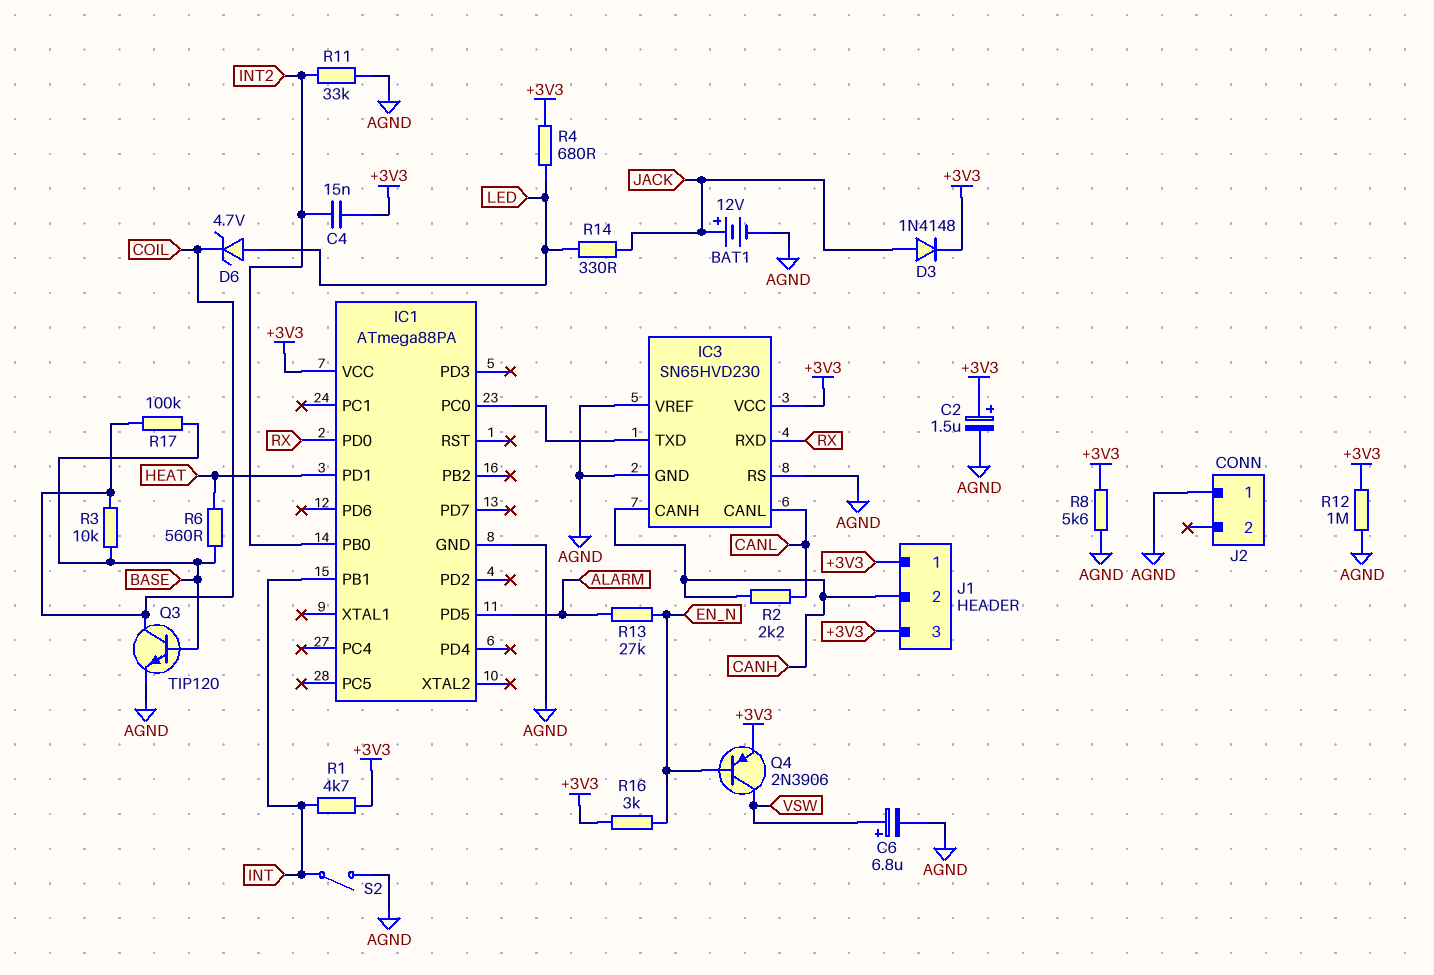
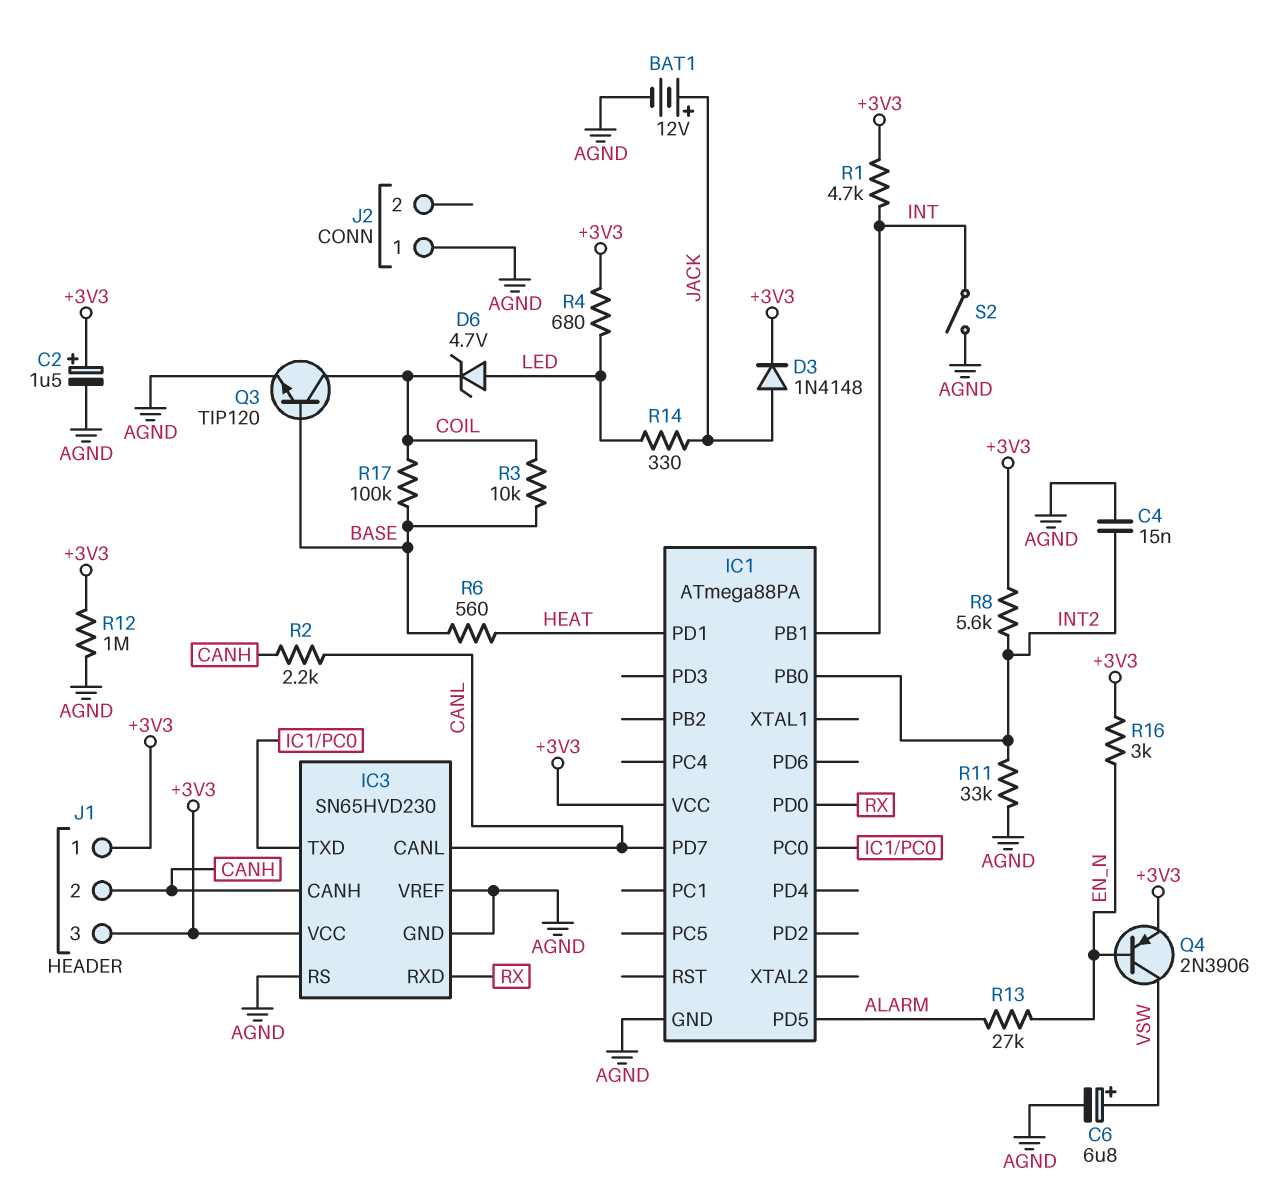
C4: 15nF (+3V3, INT2) -> 15nF (AGND, INT2)
IC1 pin PD7: none -> CANL
R8: 5.6k (+3V3, AGND) -> 5.6k (+3V3, INT2)

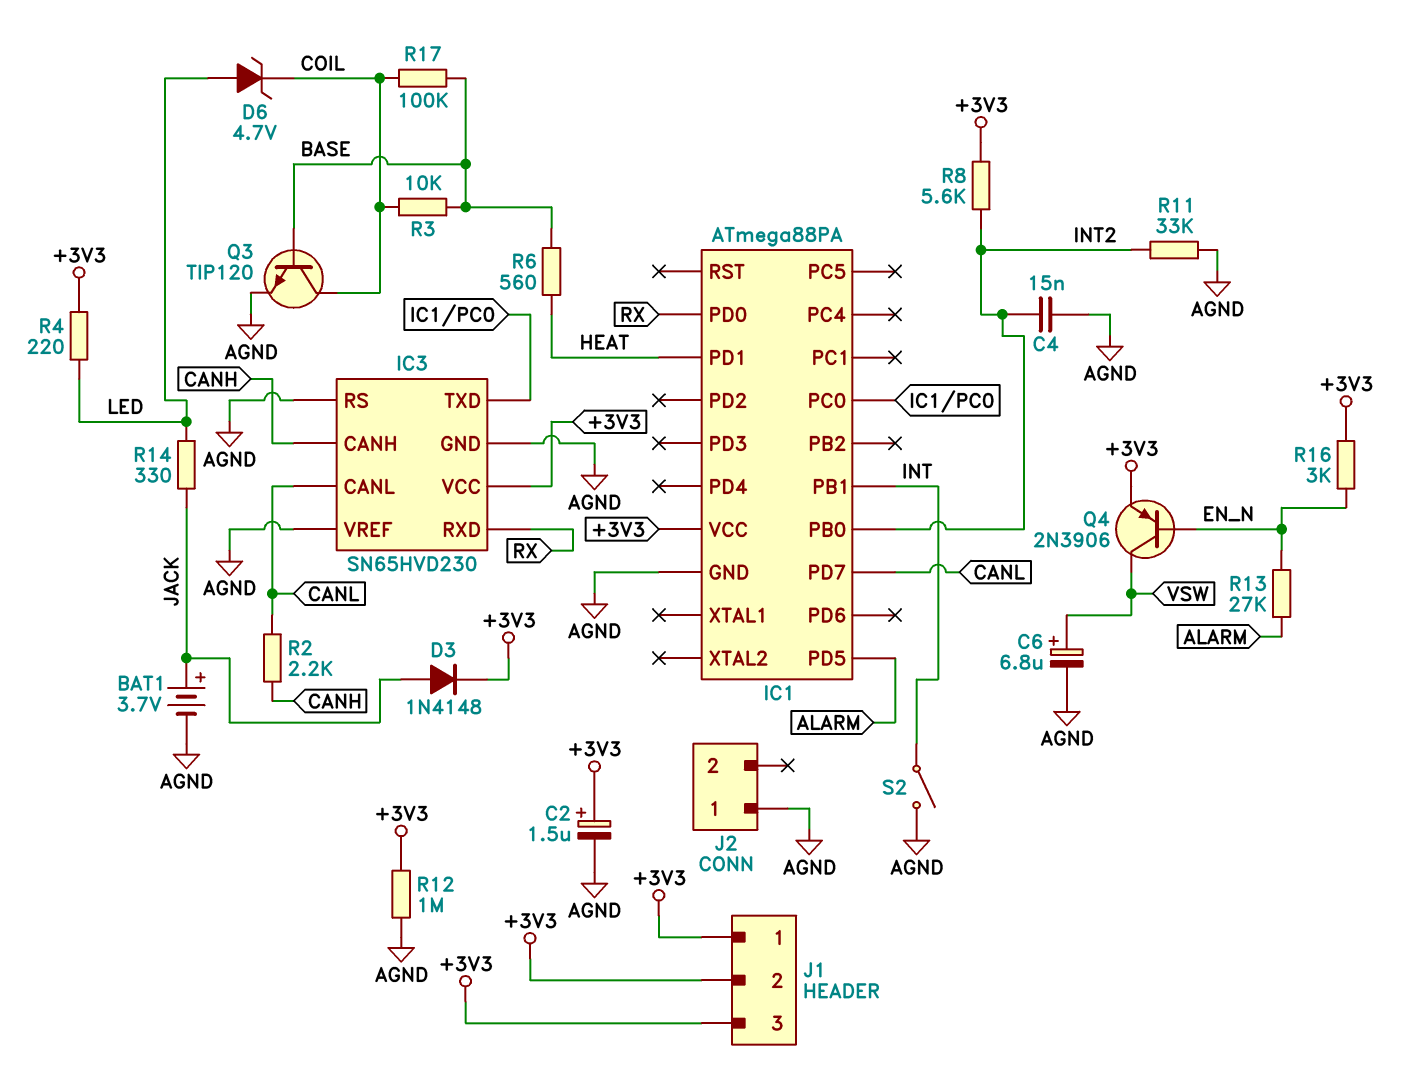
BAT1: 12V (plus JACK, minus AGND) -> 3.7V (plus JACK, minus AGND)
J1 pin 2: CANH -> +3V3
R1: 4.7k (+3V3, INT) -> none
R4: 680 (+3V3, LED) -> 220 (+3V3, LED)

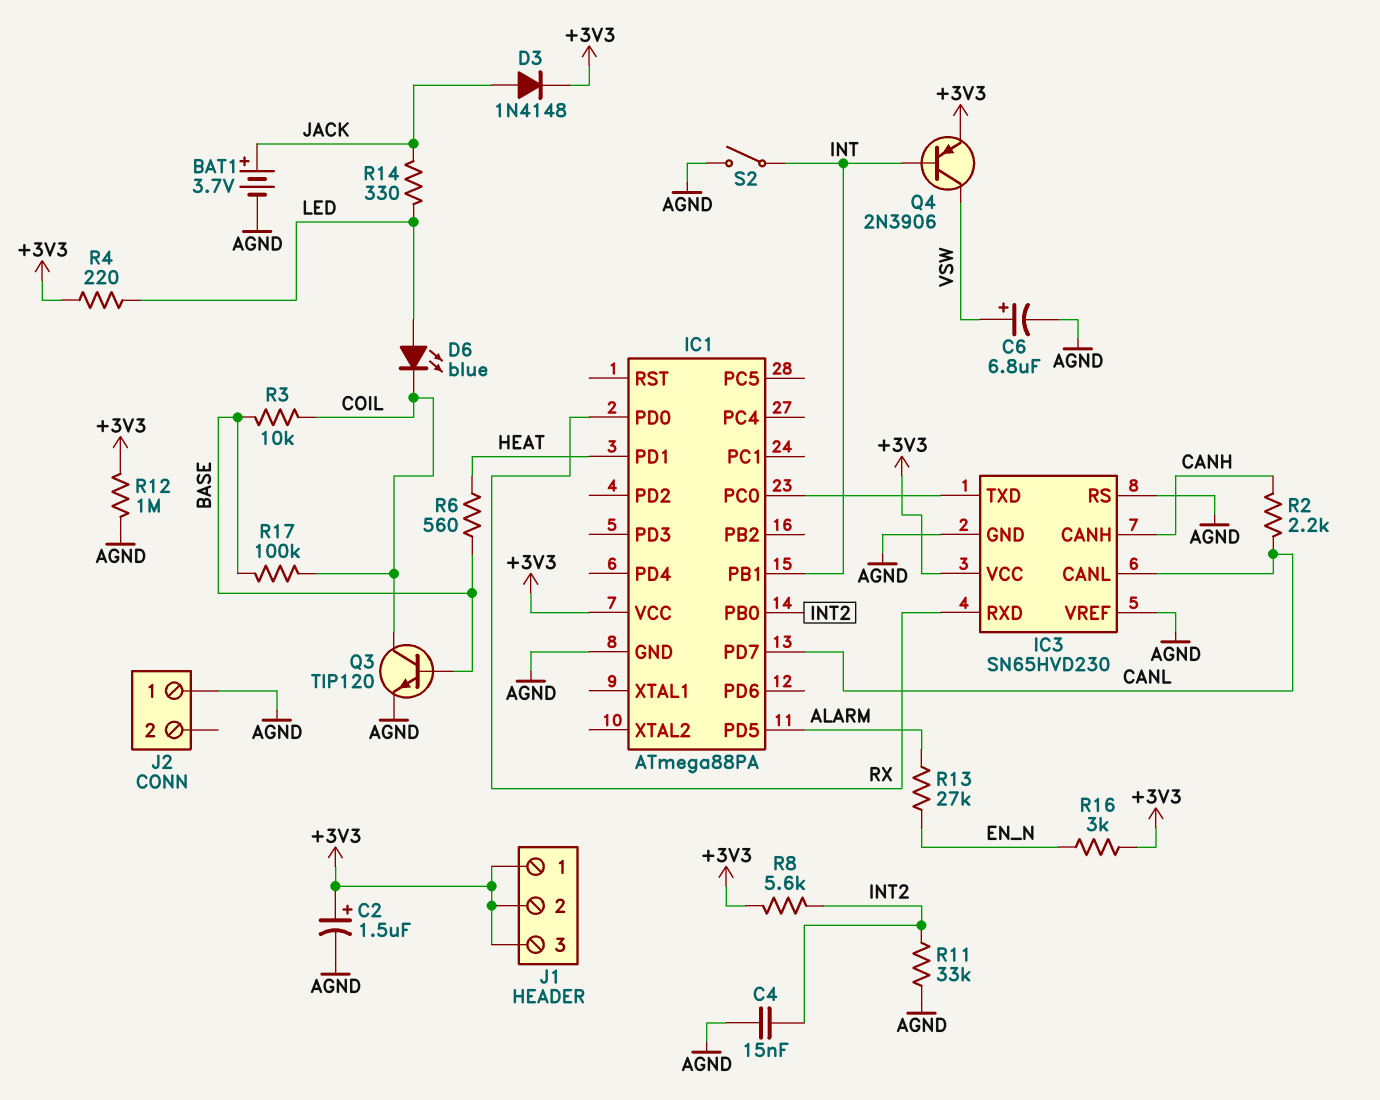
D6: zener 4.7V (A LED, K COIL) -> LED blue (A LED, K COIL)
Q4: PNP 2N3906 (B EN_N, C VSW, E +3V3) -> PNP 2N3906 (B INT, C VSW, E +3V3)

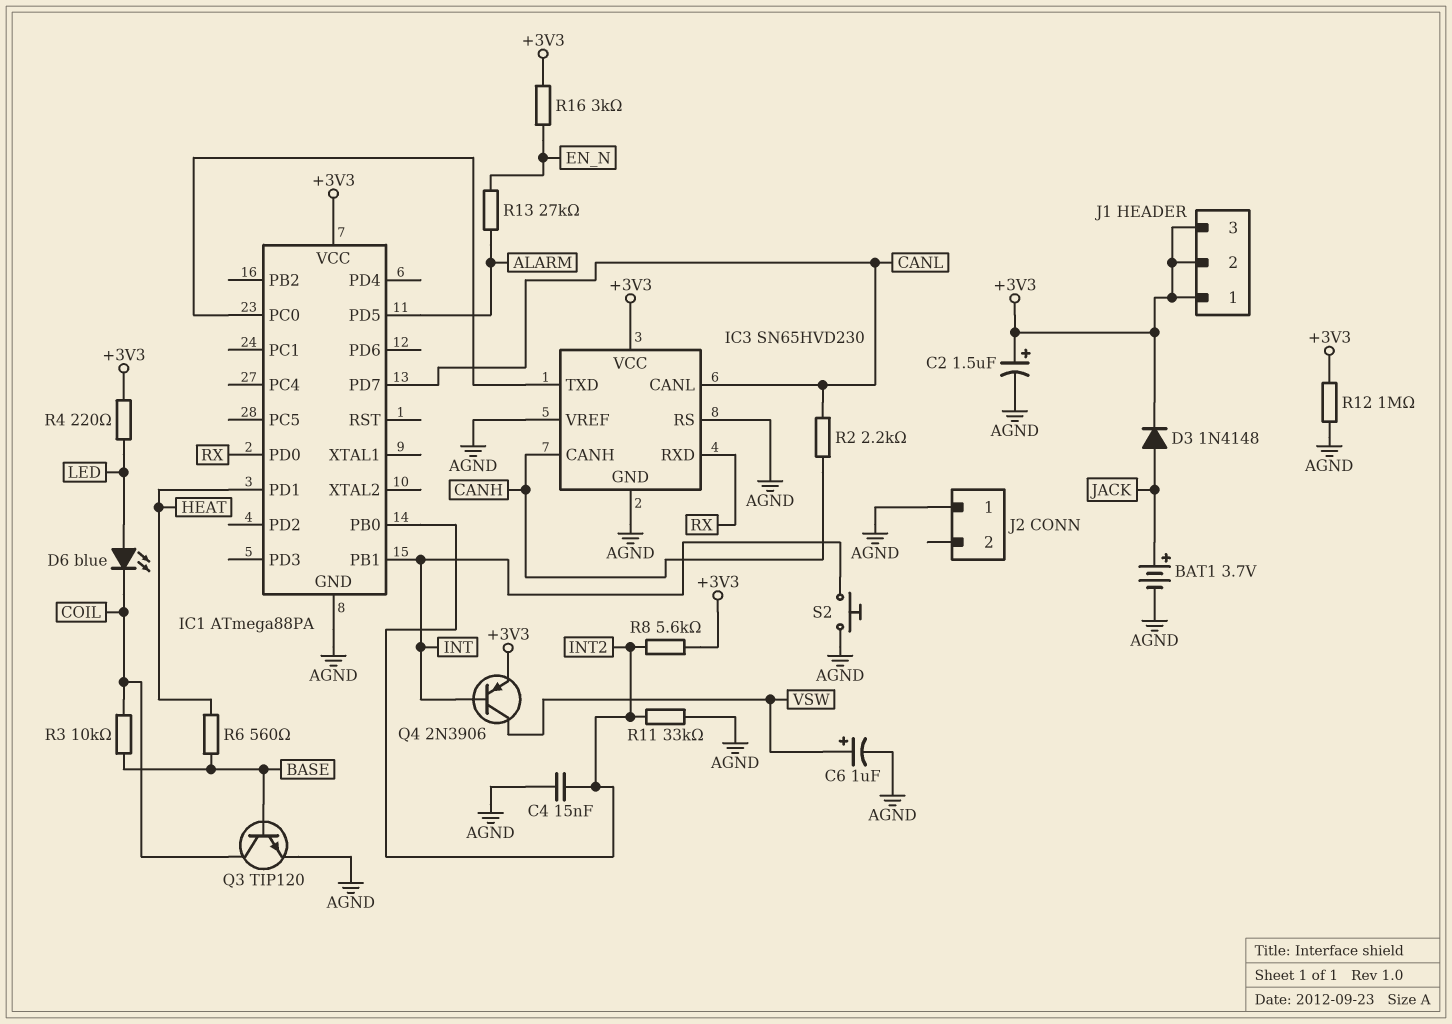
C6: 6.8uF (plus VSW, minus AGND) -> 1uF (plus VSW, minus AGND)
R14: 330 (JACK, LED) -> none
R17: 100k (BASE, COIL) -> none
S2: switch (AGND, INT) -> button (AGND, INT)

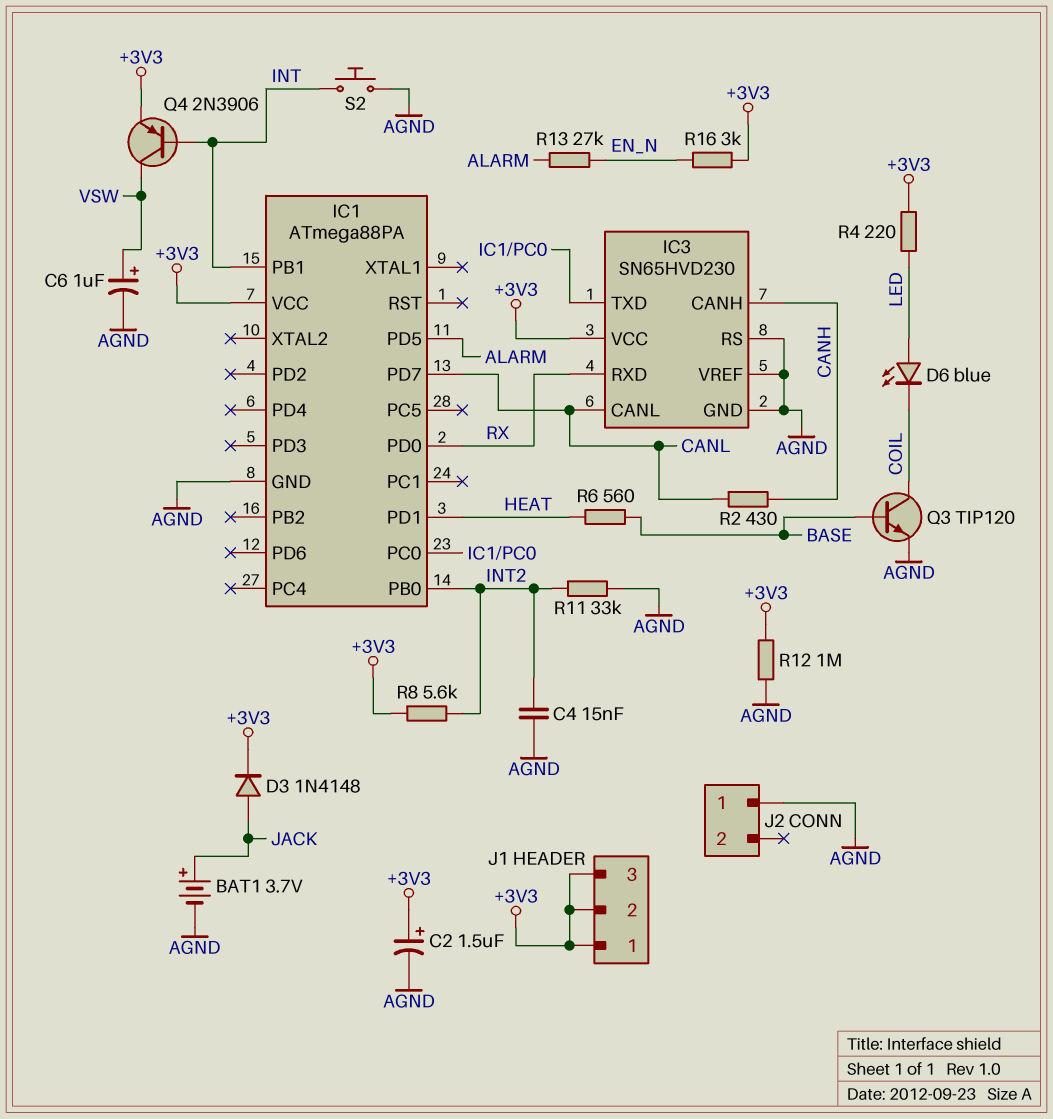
R2: 2.2k (CANH, CANL) -> 430 (CANH, CANL)
R3: 10k (BASE, COIL) -> none

